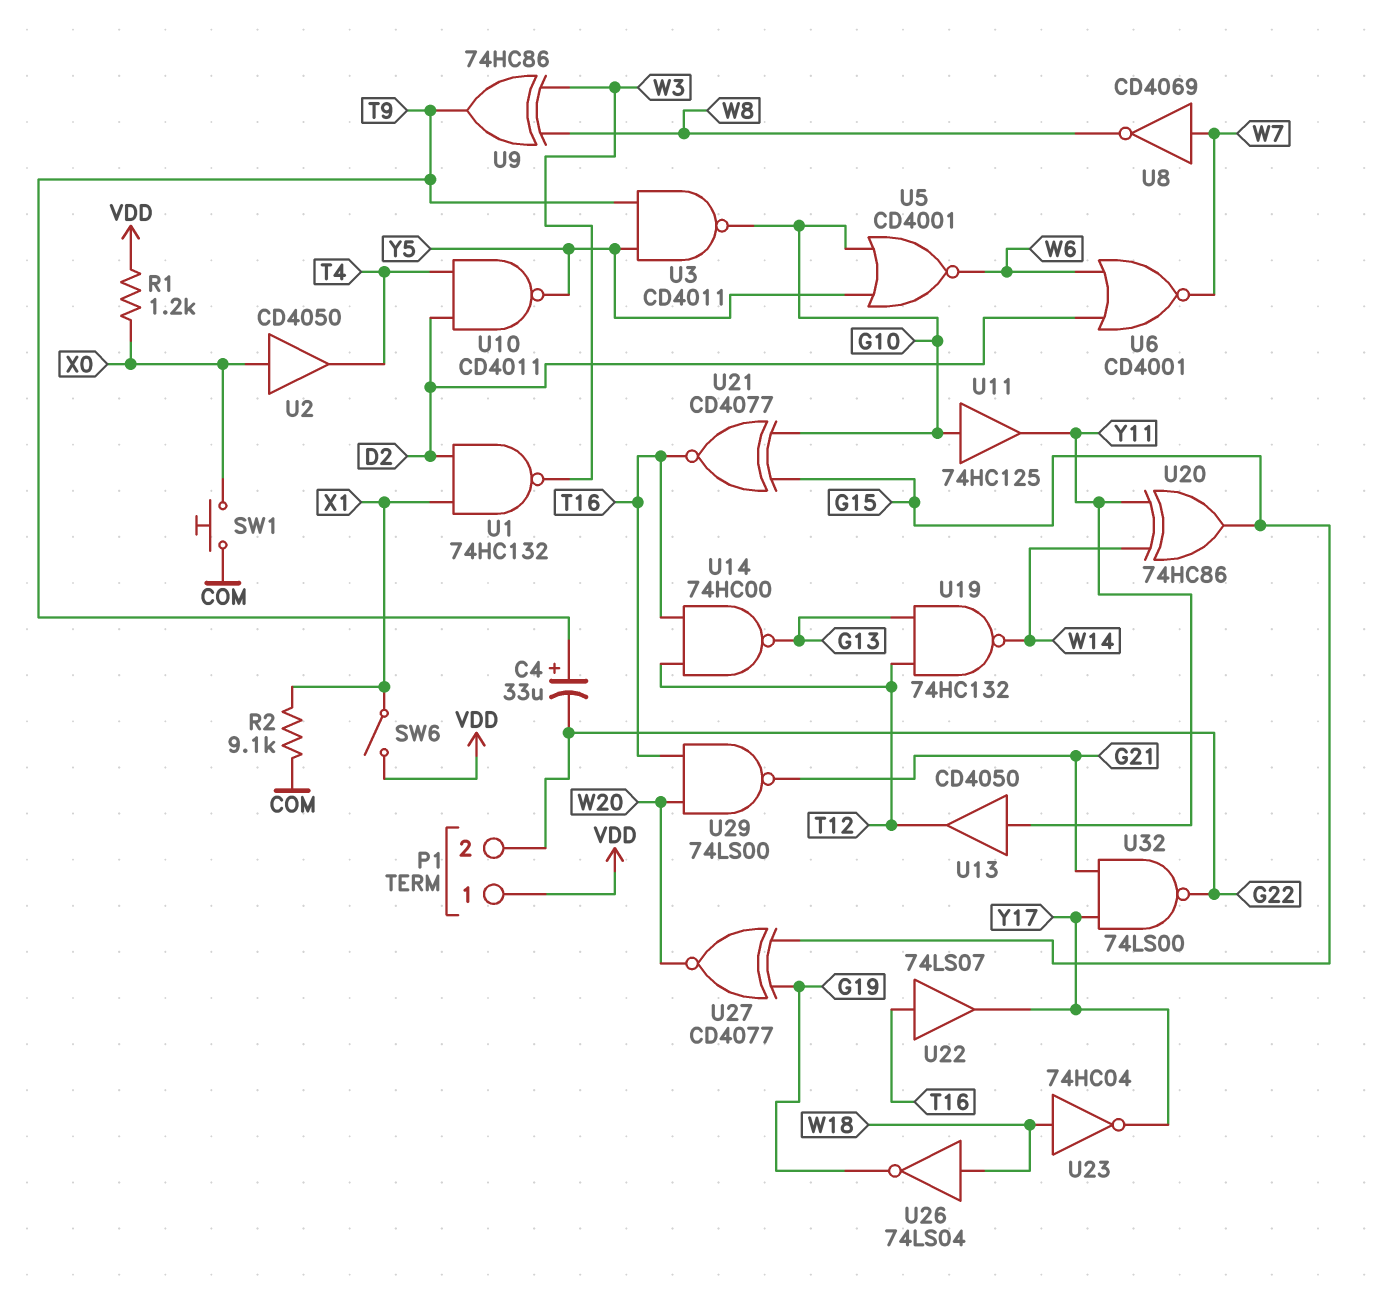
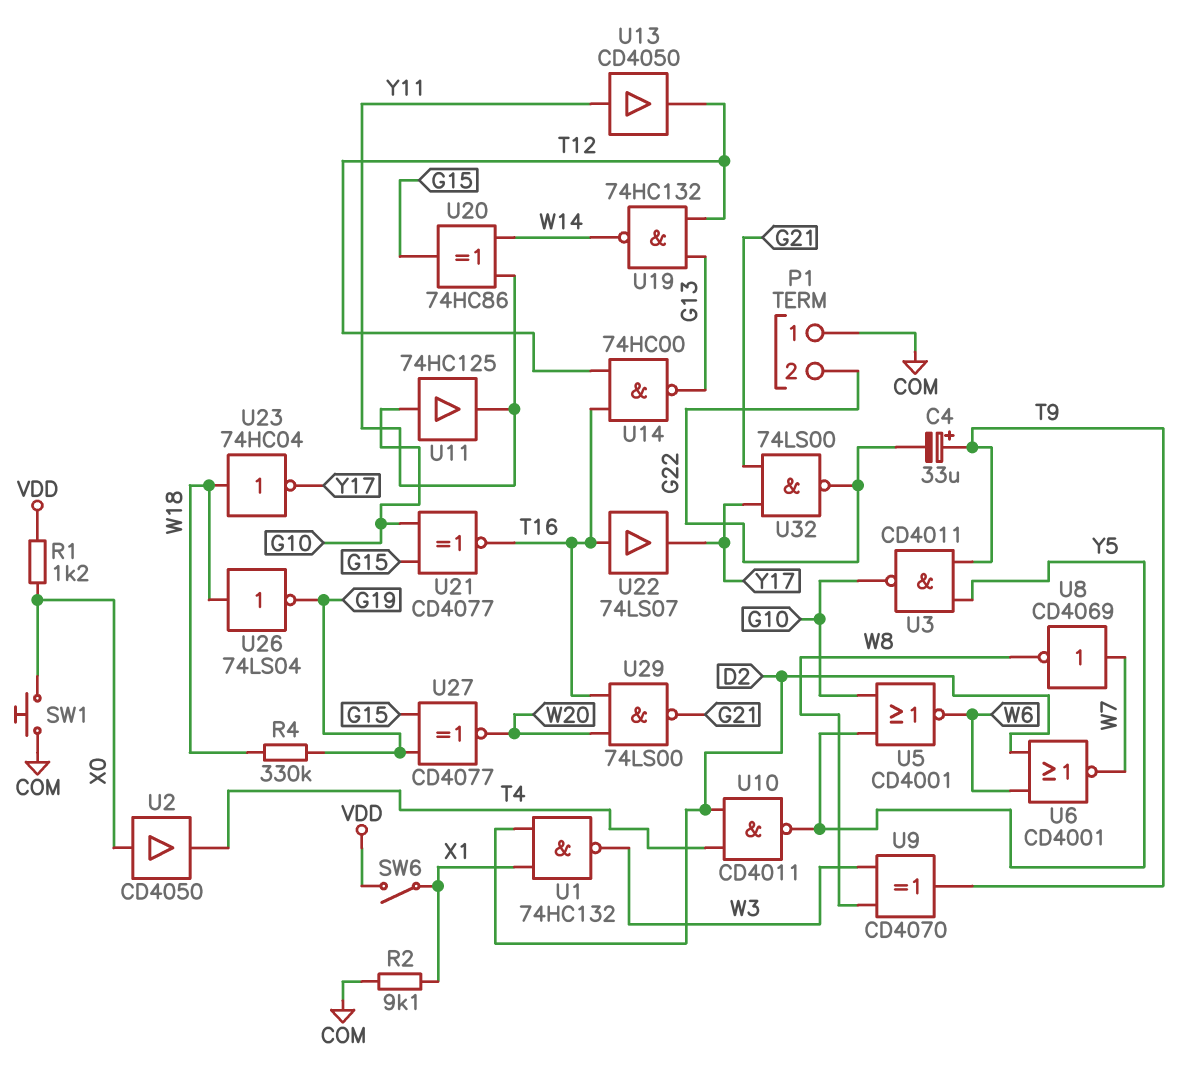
P1 pin 1: VDD -> COM
R4: none -> 330k (G19, W18)
U9: XOR 74HC86 (in W3, in W8, out T9) -> XOR CD4070 (in W3, in W8, out T9)

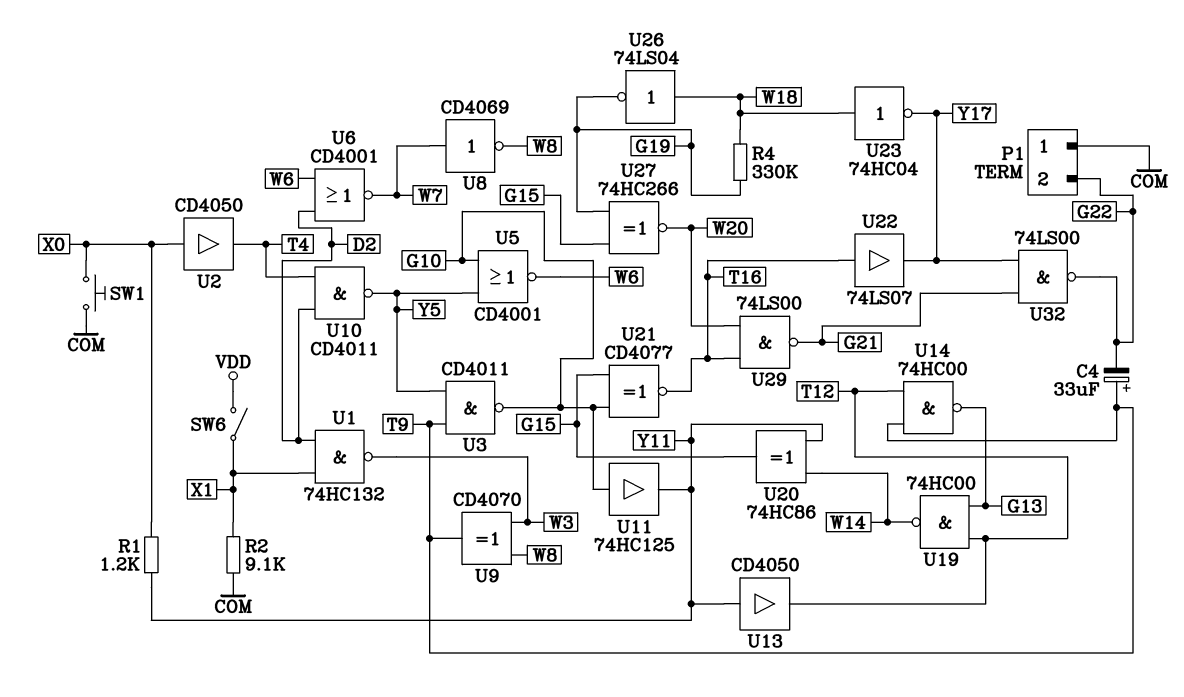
R1: 1.2k (VDD, X0) -> 1.2k (X0, Y11)
U14: NAND 74HC00 (in T12, in T16, out G13) -> NAND 74HC00 (in T9, in T12, out G13)
U19: NAND 74HC132 (in G13, in T12, out W14) -> NAND 74HC00 (in G13, in T12, out W14)
U27: XNOR CD4077 (in G15, in G19, out W20) -> XNOR 74HC266 (in G15, in G19, out W20)

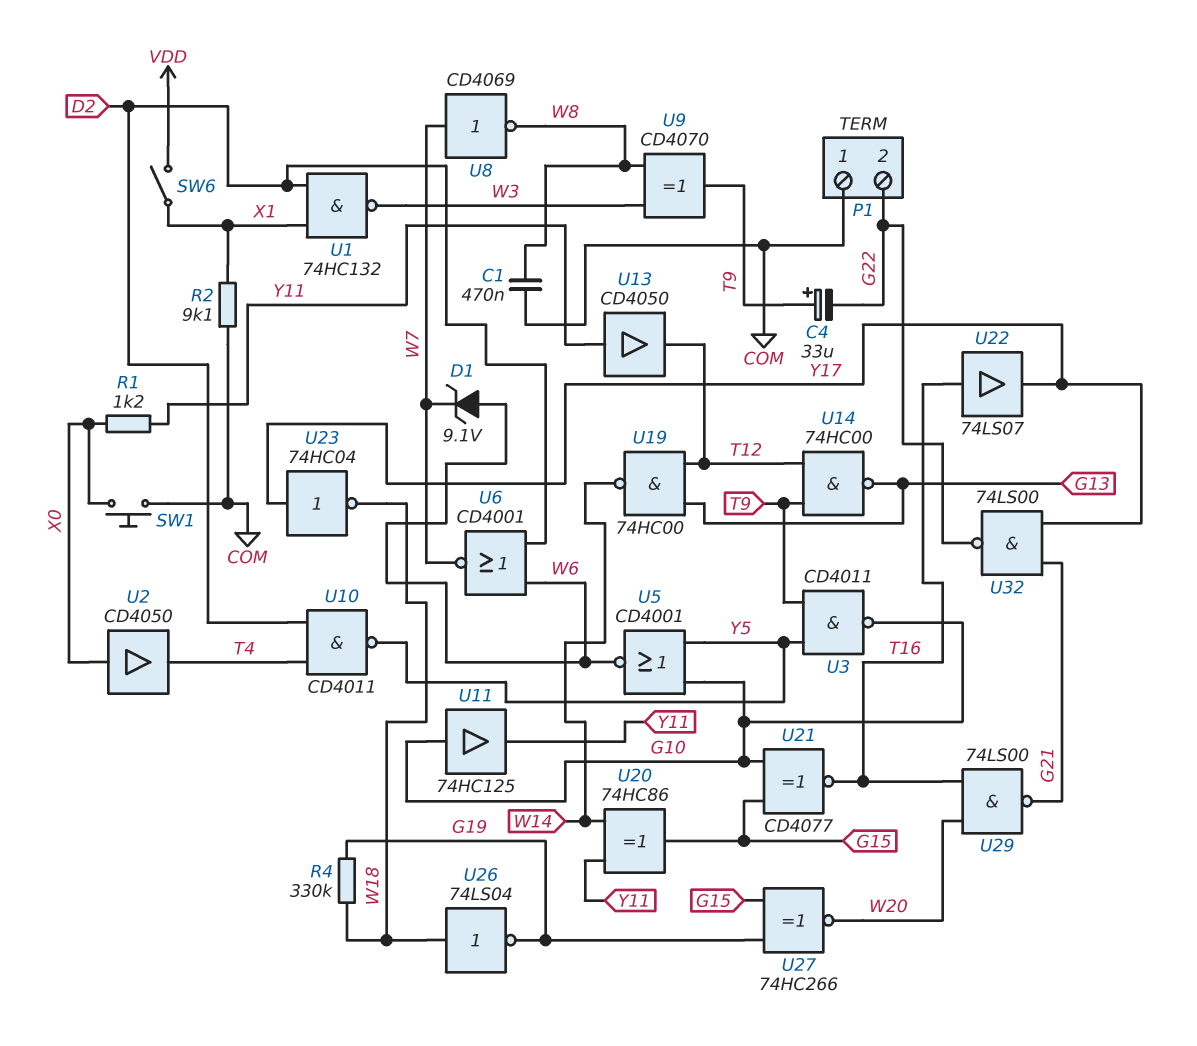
C1: none -> 470nF (COM, W8)
D1: none -> zener 9.1V (A W6, K W7)
U23: NOT 74HC04 (in W18, out Y17) -> NOT 74HC04 (in Y17, out W18)

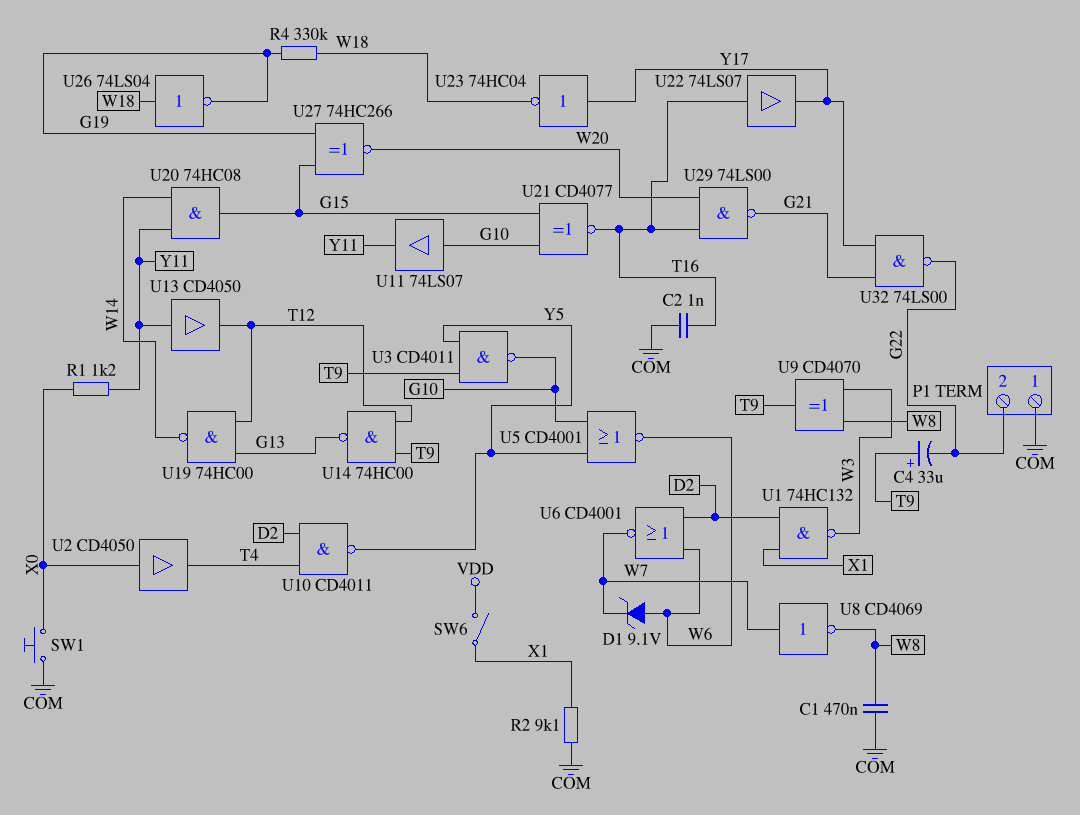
C2: none -> 1nF (COM, T16)
U11: buffer 74HC125 (in G10, out Y11) -> buffer 74LS07 (in G10, out Y11)
U20: XOR 74HC86 (in W14, in Y11, out G15) -> AND 74HC08 (in W14, in Y11, out G15)

